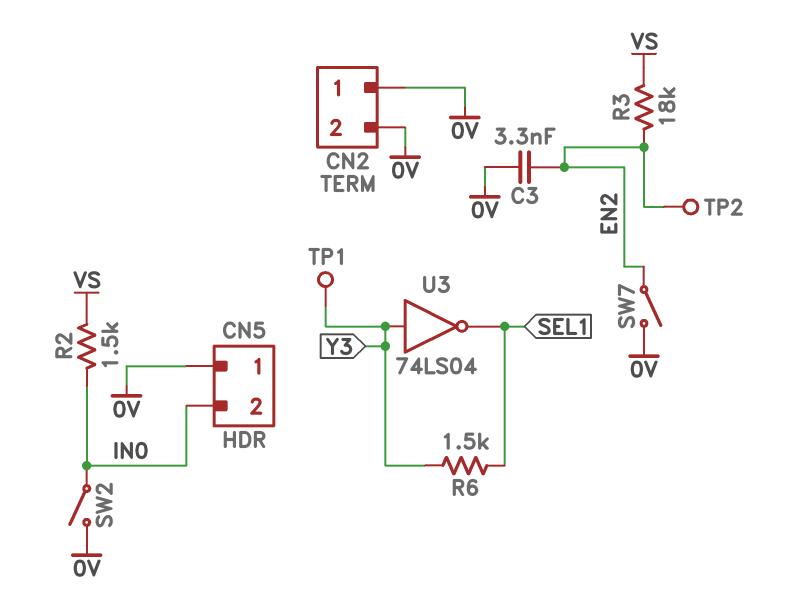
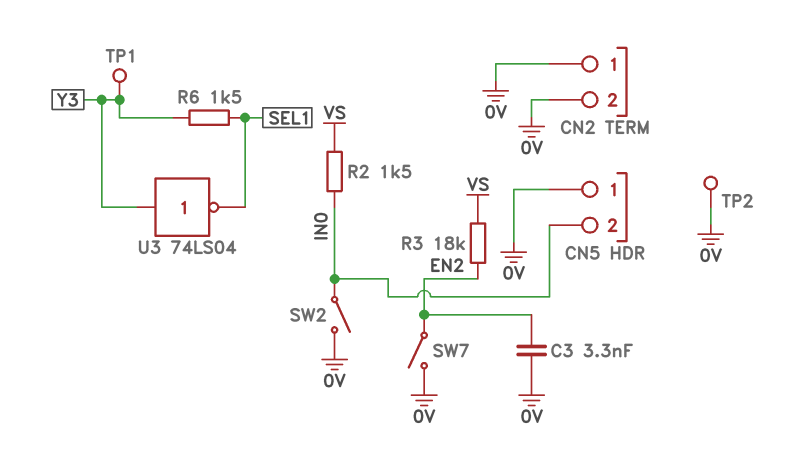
TP2: test point (EN2) -> test point (0V)

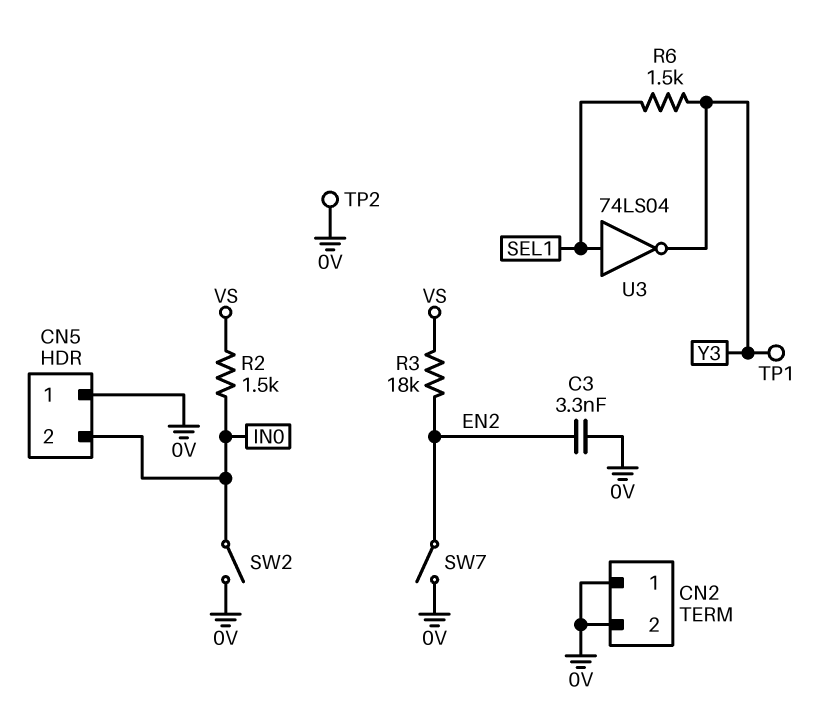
U3: NOT 74LS04 (in Y3, out SEL1) -> NOT 74LS04 (in SEL1, out Y3)

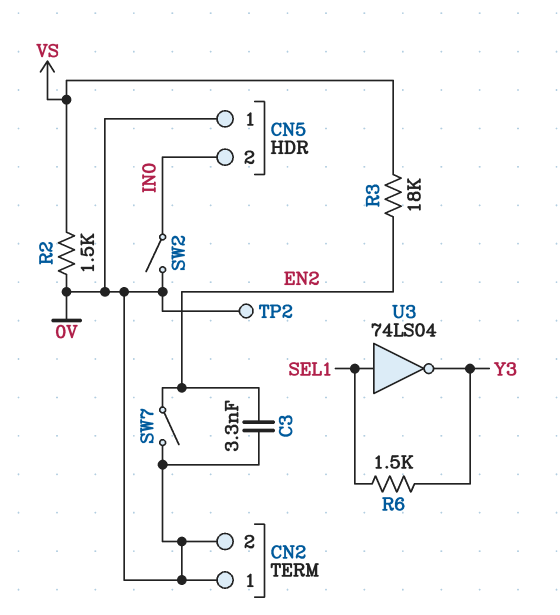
R2: 1.5k (IN0, VS) -> 1.5k (0V, VS)
TP1: test point (Y3) -> none

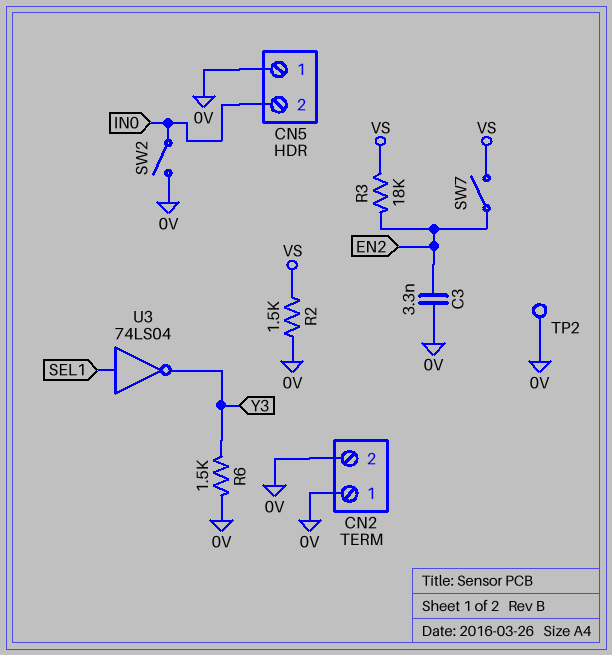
R6: 1.5k (SEL1, Y3) -> 1.5k (0V, Y3)
SW7: switch (0V, EN2) -> switch (EN2, VS)

